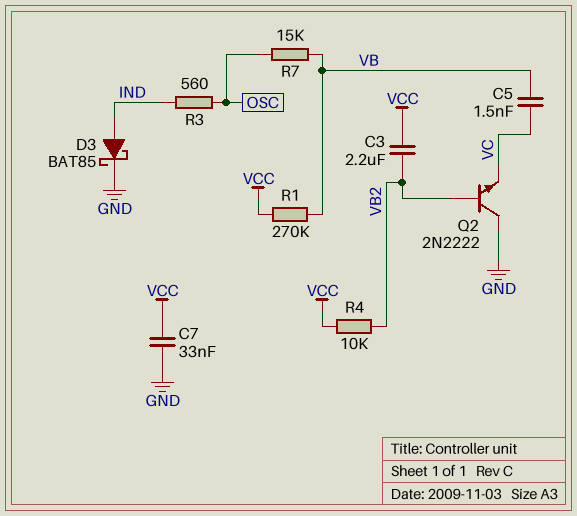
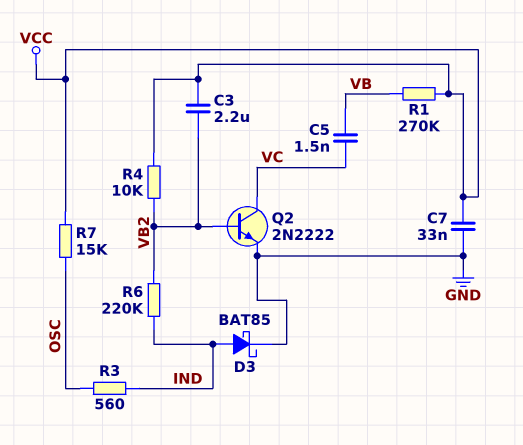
Q2: NPN 2N2222 (B VB2, C GND, E VC) -> NPN 2N2222 (B VB2, C VC, E GND)
R6: none -> 220k (IND, VB2)
R7: 15k (OSC, VB) -> 15k (OSC, VCC)

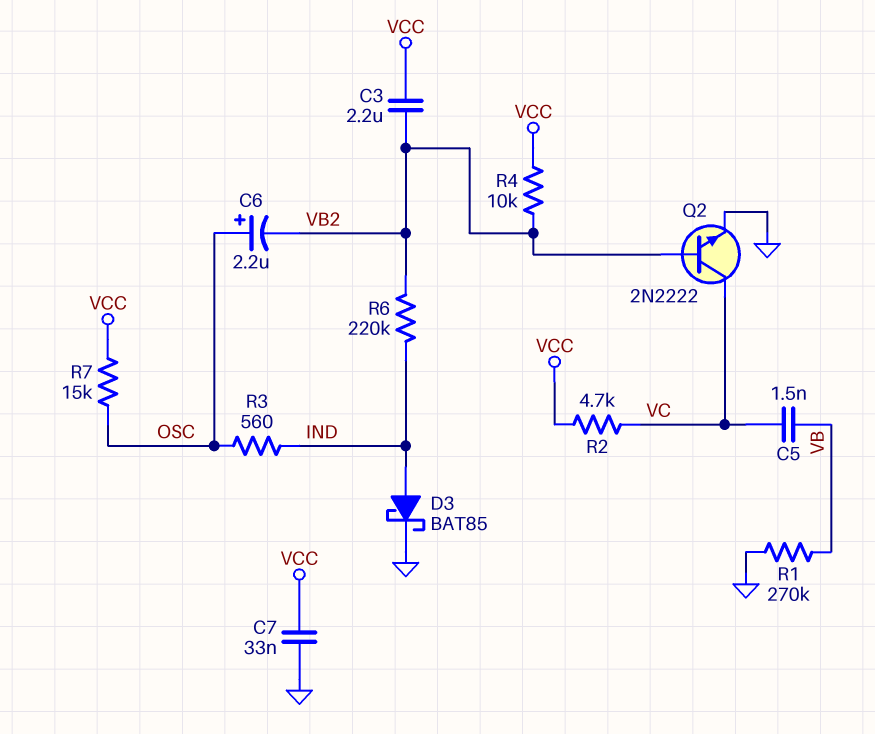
C6: none -> 2.2uF (plus OSC, minus VB2)
R1: 270k (VB, VCC) -> 270k (GND, VB)
R2: none -> 4.7k (VC, VCC)

